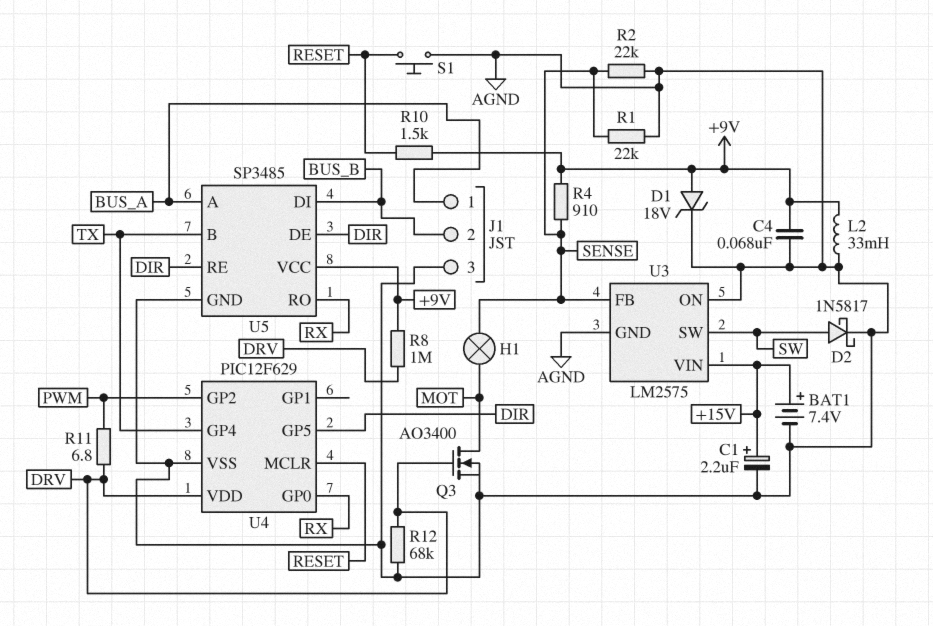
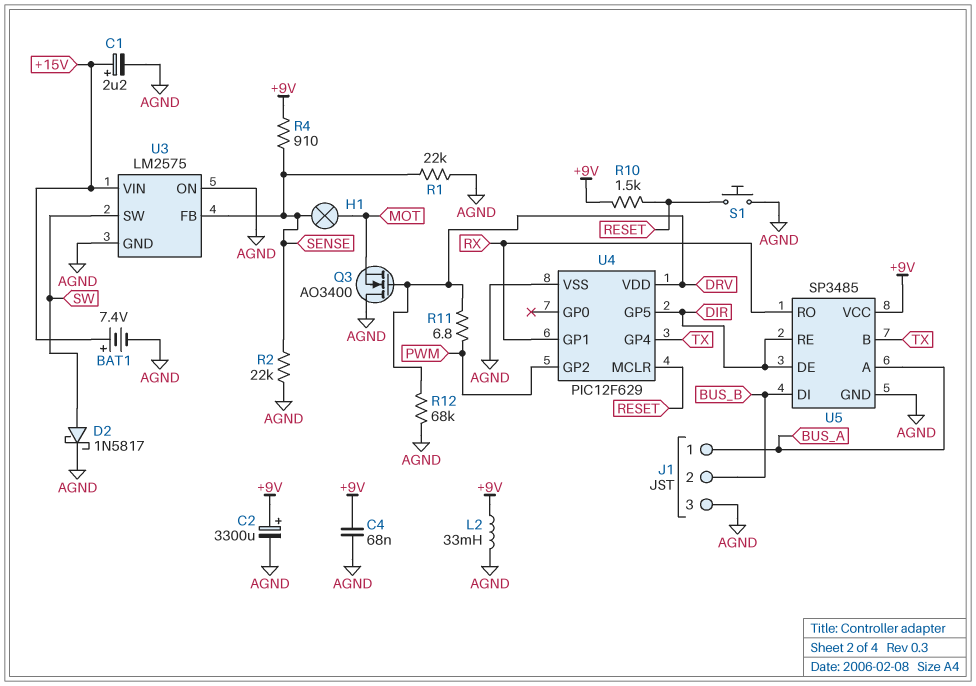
C2: none -> 3300uF (plus +9V, minus AGND)
D1: zener 18V (A +9V, K AGND) -> none
Q3: NMOS AO3400 (G DRV, D MOT, S AGND) -> NMOS AO3400 (G DRV, D AGND, S MOT)
R8: 1M (+9V, DRV) -> none
U4 pin GP0: RX -> none
U4 pin GP1: none -> RX

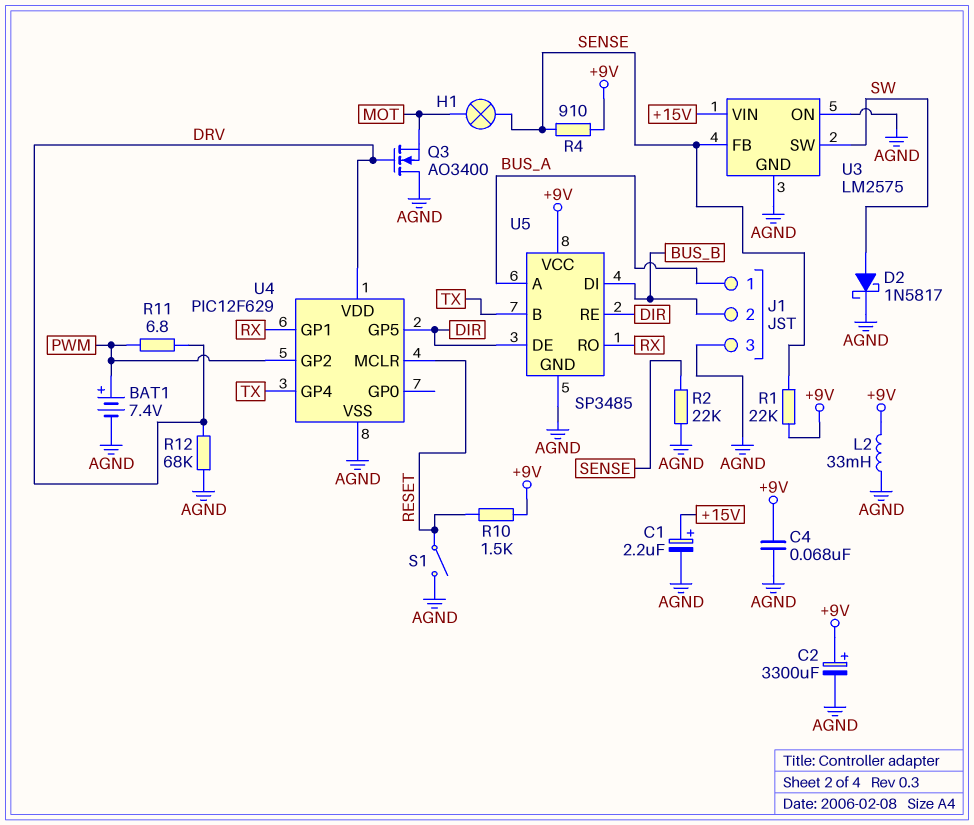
BAT1: 7.4V (plus +15V, minus AGND) -> 7.4V (plus PWM, minus AGND)
R1: 22k (AGND, SENSE) -> 22k (+9V, SENSE)
S1: button (AGND, RESET) -> switch (AGND, RESET)

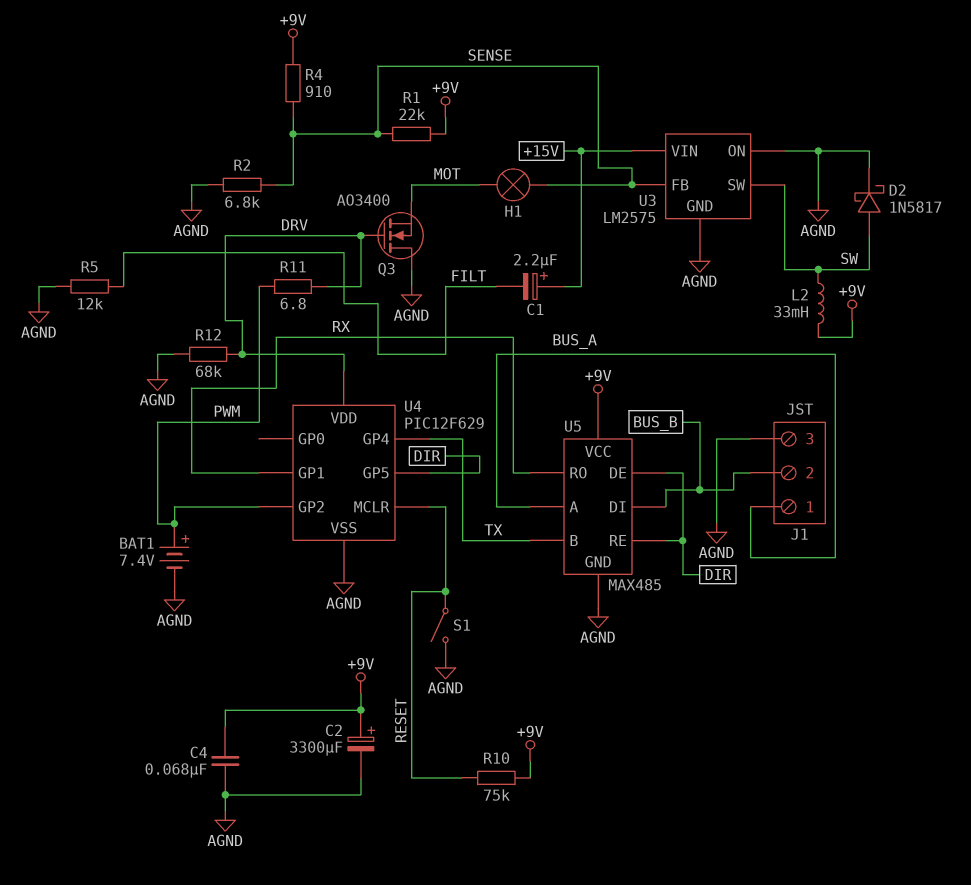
C1: 2.2uF (plus +15V, minus AGND) -> 2.2uF (plus +15V, minus FILT)
L2: 33mH (+9V, AGND) -> 33mH (+9V, SW)
R2: 22k (AGND, SENSE) -> 6.8k (AGND, SENSE)
R5: none -> 12k (AGND, FILT)
R10: 1.5k (+9V, RESET) -> 75k (+9V, RESET)
U5: SP3485 -> MAX485

